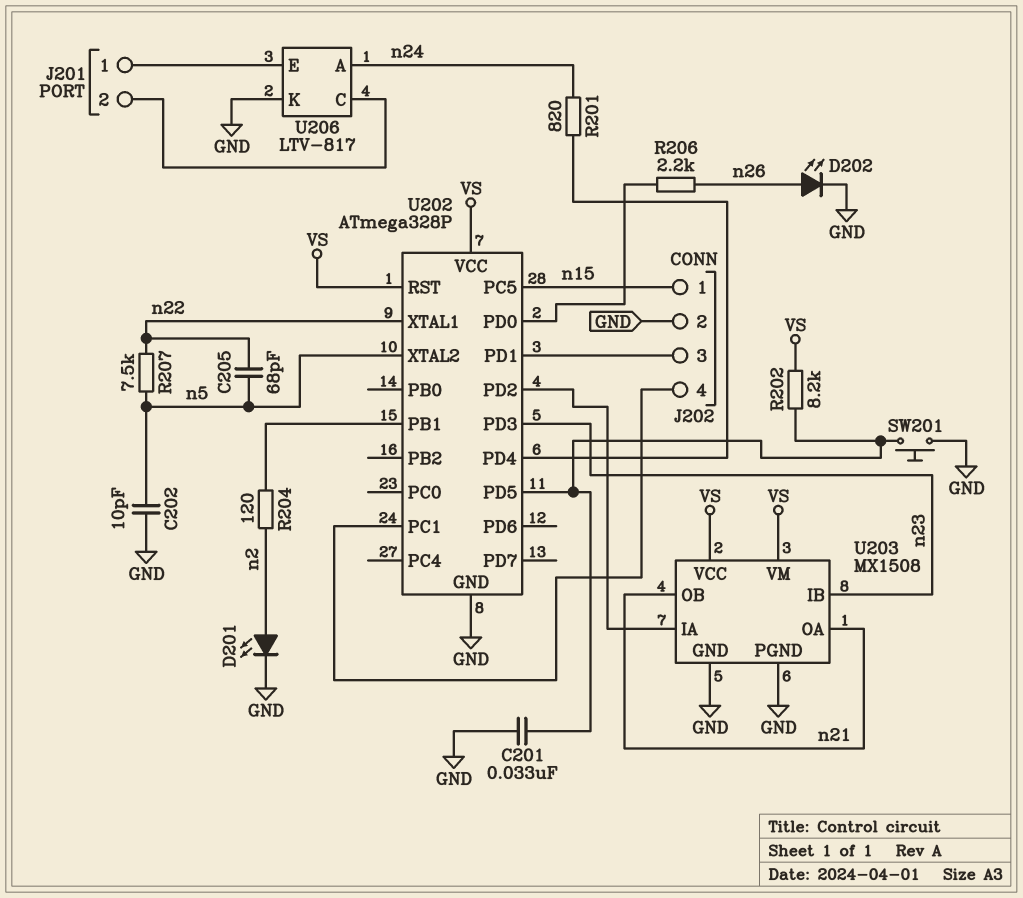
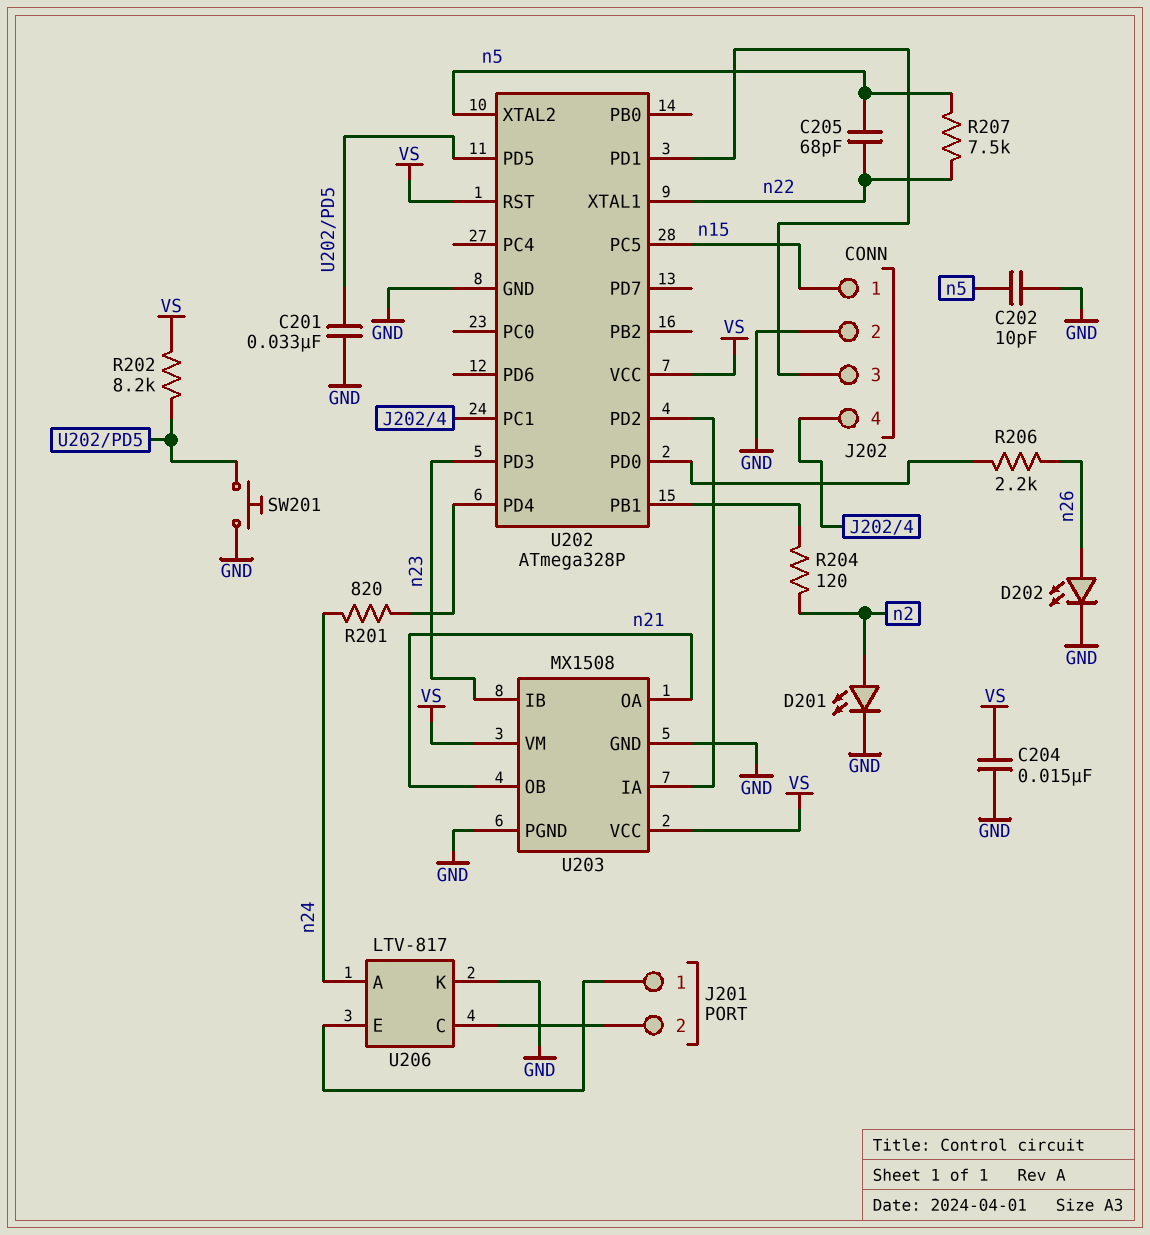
C204: none -> 15nF (GND, VS)

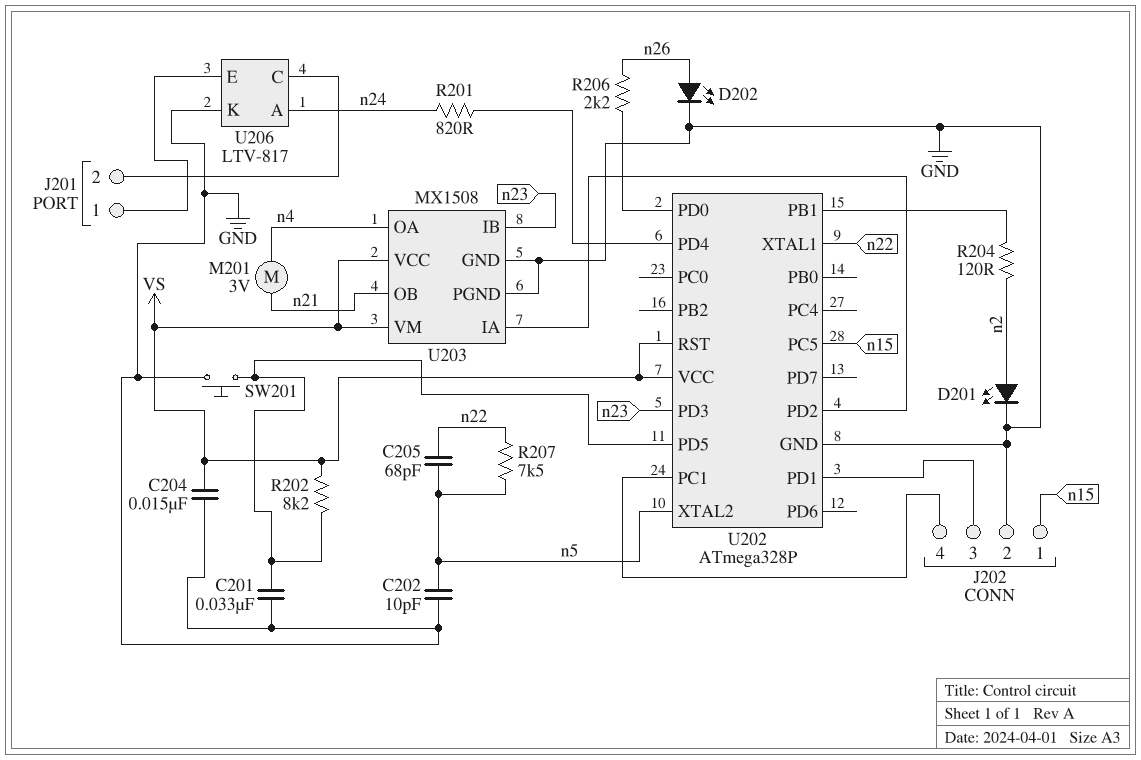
M201: none -> motor 3V (n4, n21)
U203 pin OA: n21 -> n4

